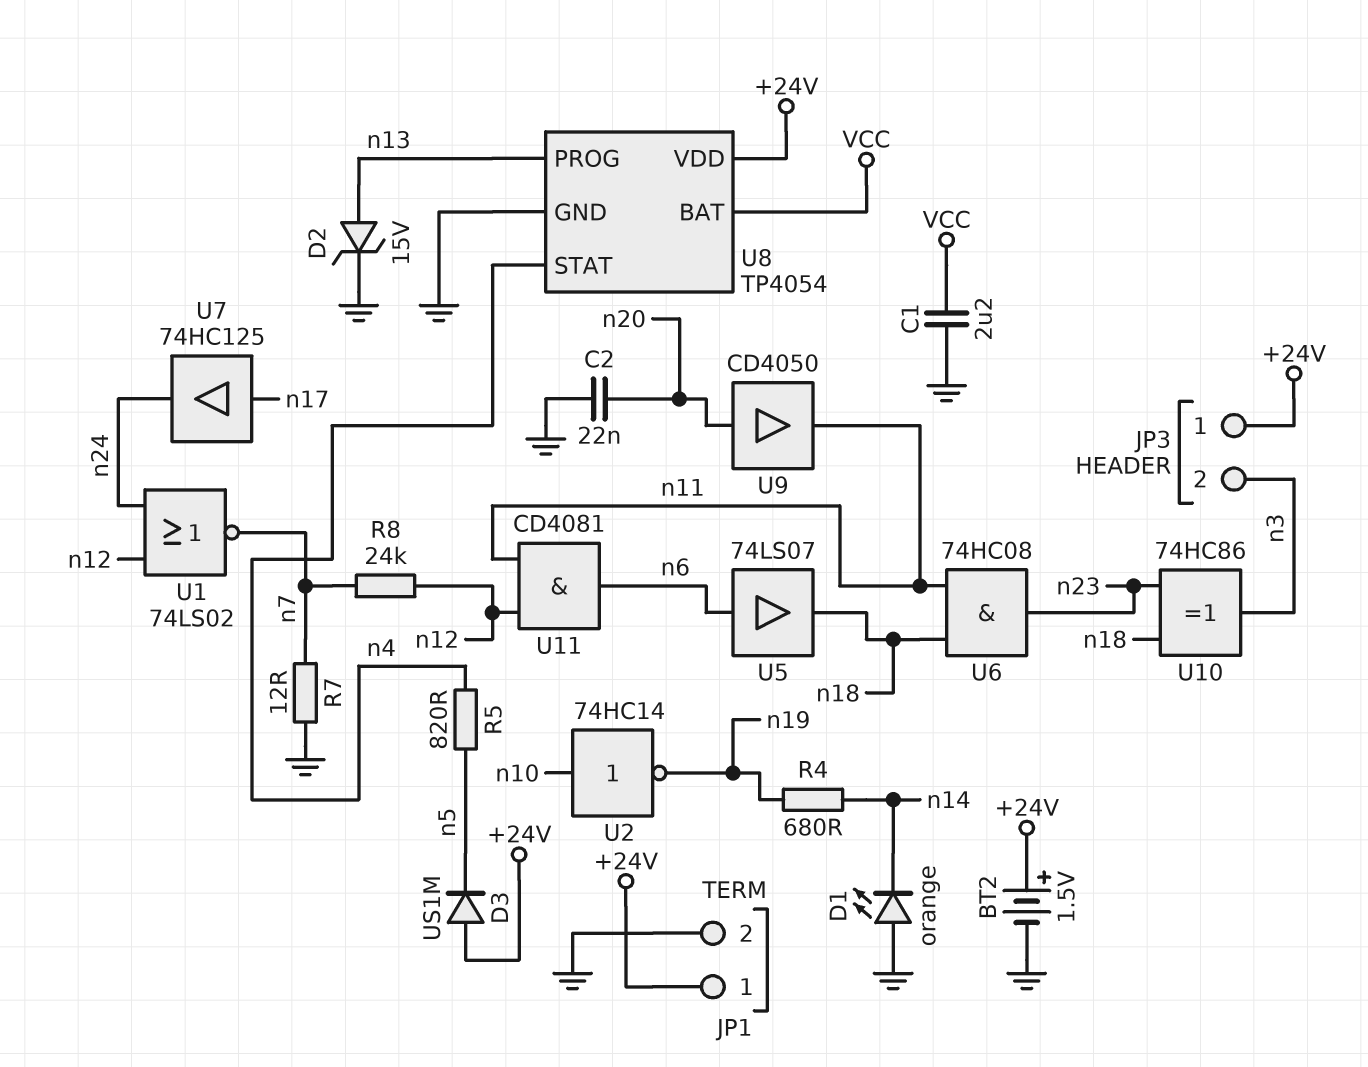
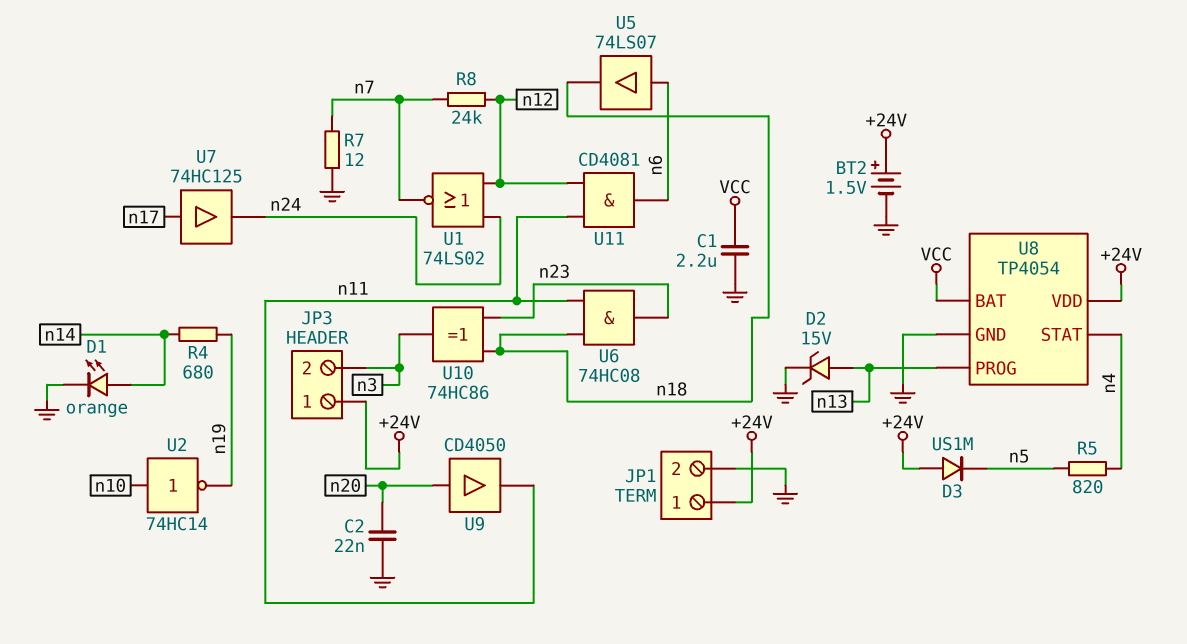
D1: LED orange (A GND, K n14) -> LED orange (A n14, K GND)

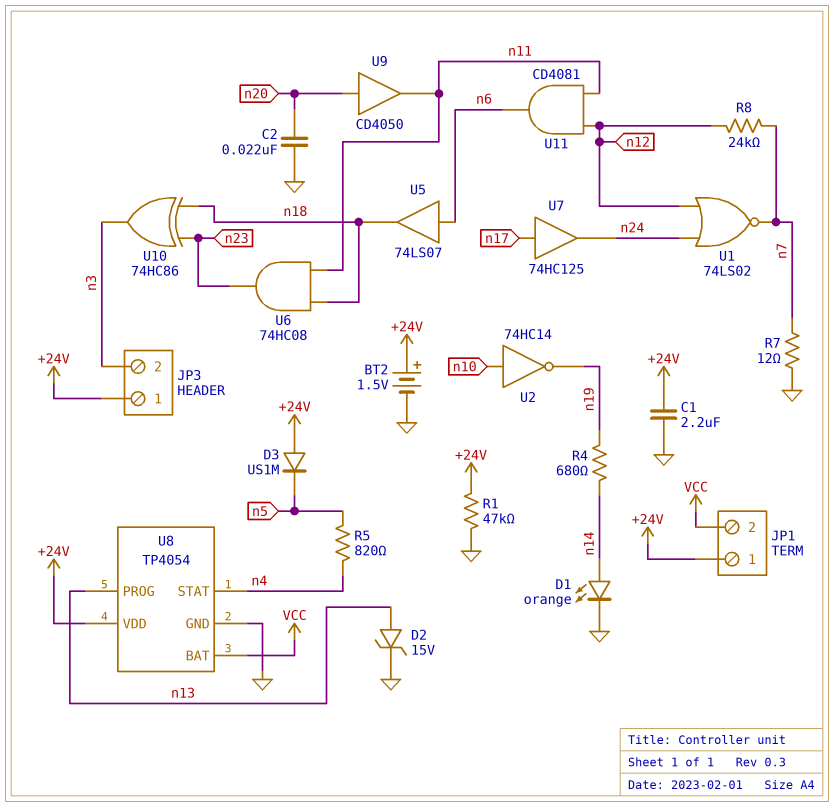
C1: 2.2uF (GND, VCC) -> 2.2uF (+24V, GND)
JP1 pin 2: GND -> VCC
R1: none -> 47k (+24V, GND)

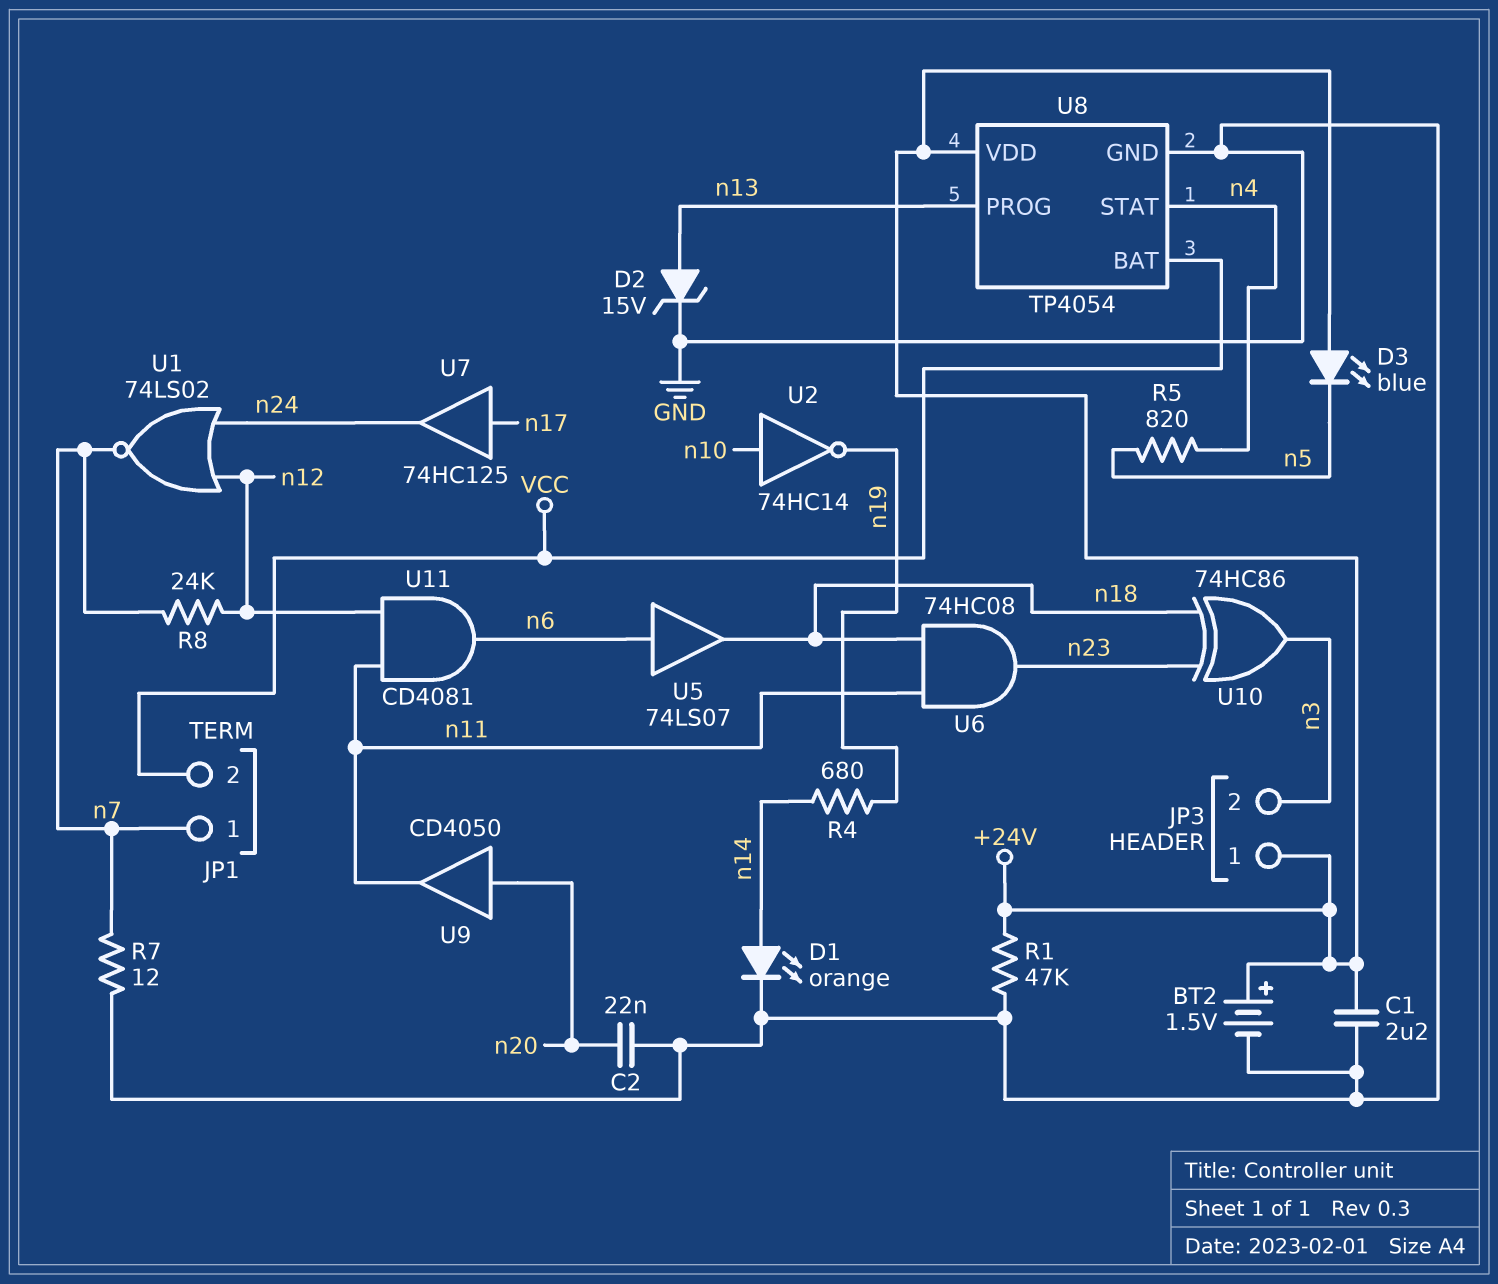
D3: diode US1M (A +24V, K n5) -> LED blue (A +24V, K n5)
JP1 pin 1: +24V -> n7

